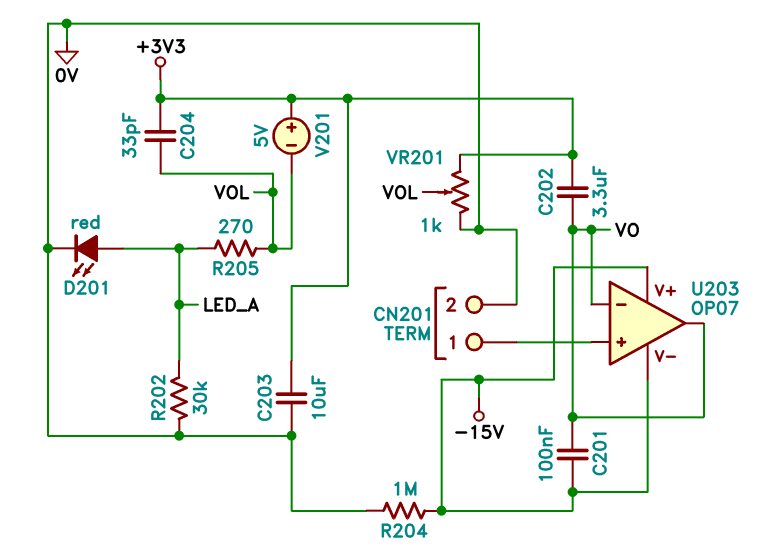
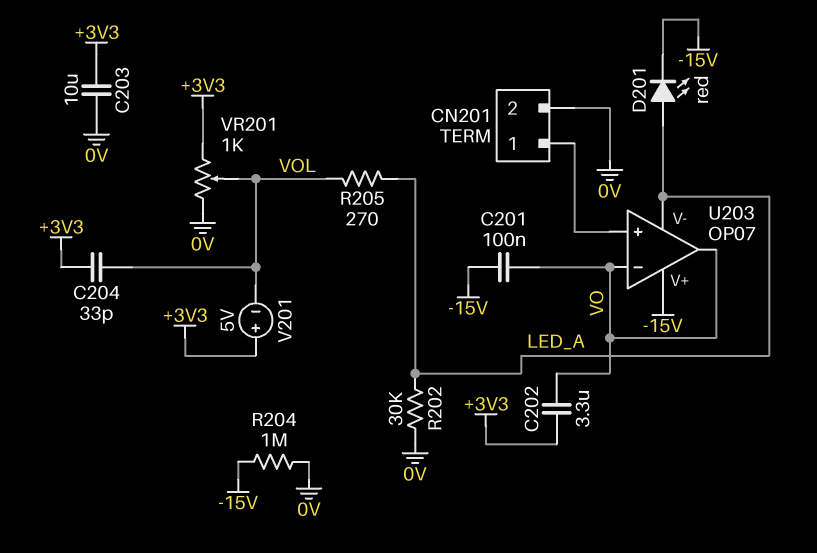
D201: LED red (A LED_A, K 0V) -> LED red (A LED_A, K -15V)
U203 pin V-: -15V -> LED_A

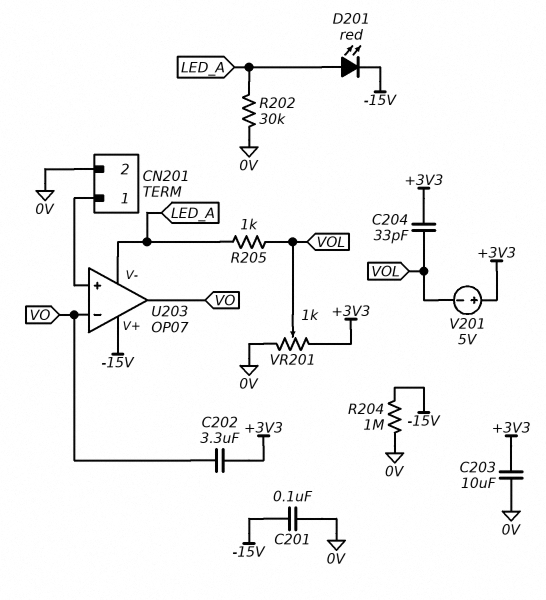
C201: 100nF (-15V, VO) -> 100nF (-15V, 0V)
R205: 270 (LED_A, VOL) -> 1k (LED_A, VOL)

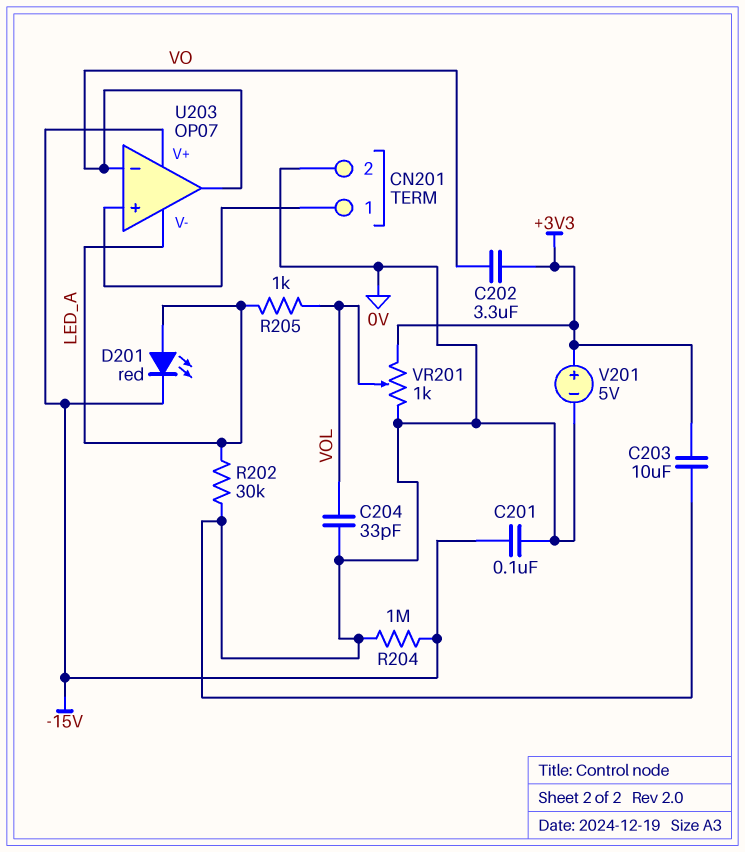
C204: 33pF (+3V3, VOL) -> 33pF (0V, VOL)
V201: 5V (plus +3V3, minus VOL) -> 5V (plus +3V3, minus 0V)

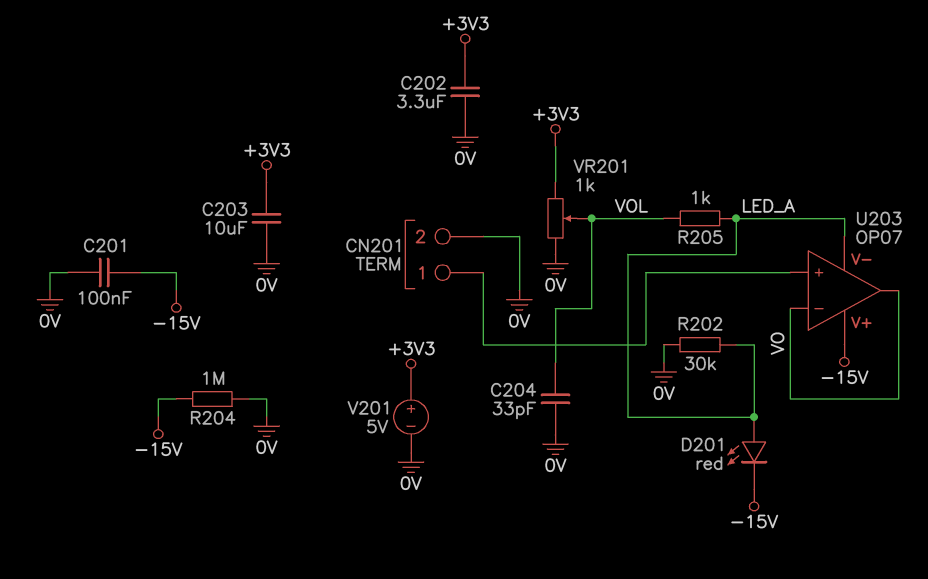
C202: 3.3uF (+3V3, VO) -> 3.3uF (+3V3, 0V)

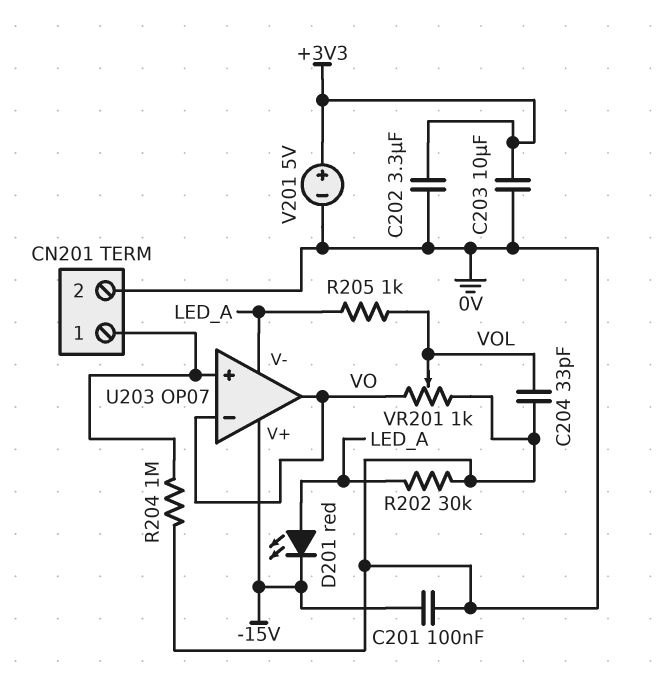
R204: 1M (-15V, 0V) -> 1M (0V, CN201/1)
VR201: 1k (+3V3, 0V, wiper VOL) -> 1k (0V, VO, wiper VOL)

